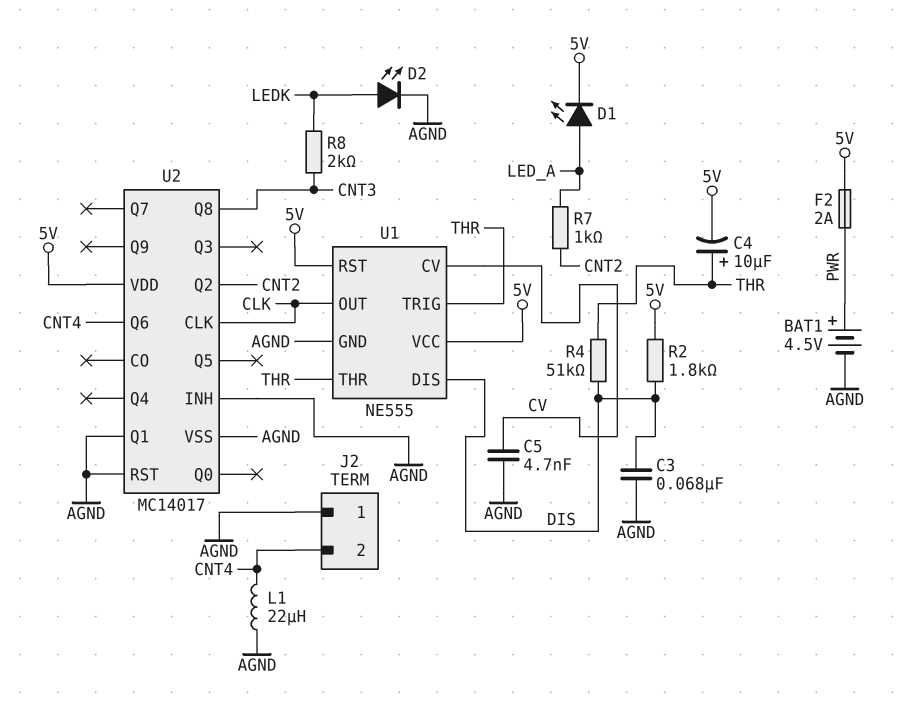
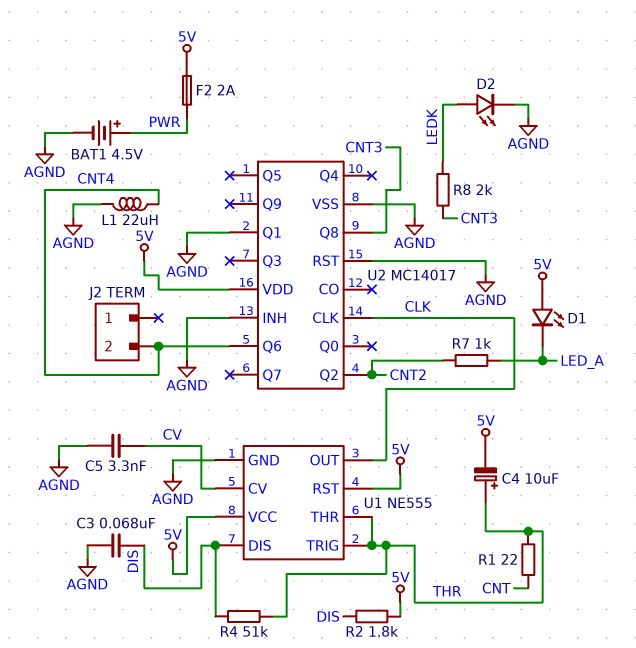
C5: 4.7nF (AGND, CV) -> 3.3nF (AGND, CV)
D1: LED (A LED_A, K 5V) -> LED (A 5V, K LED_A)
J2 pin 1: AGND -> none
R1: none -> 22 (CNT, THR)

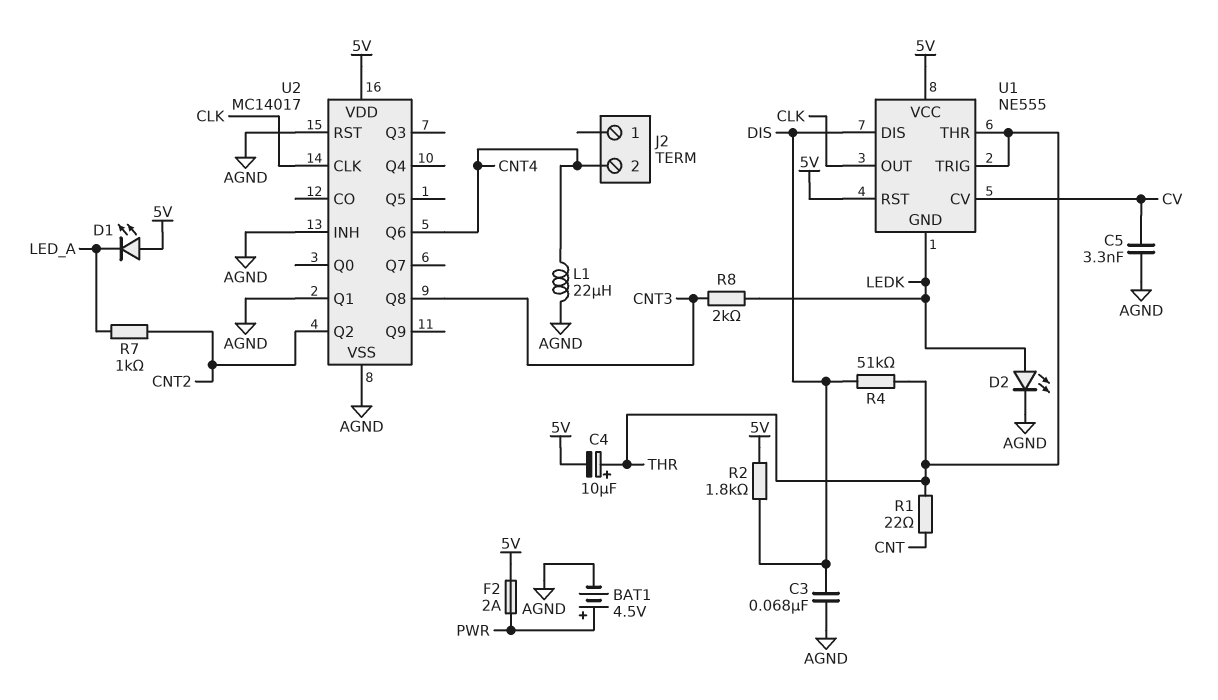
U1 pin GND: AGND -> LEDK

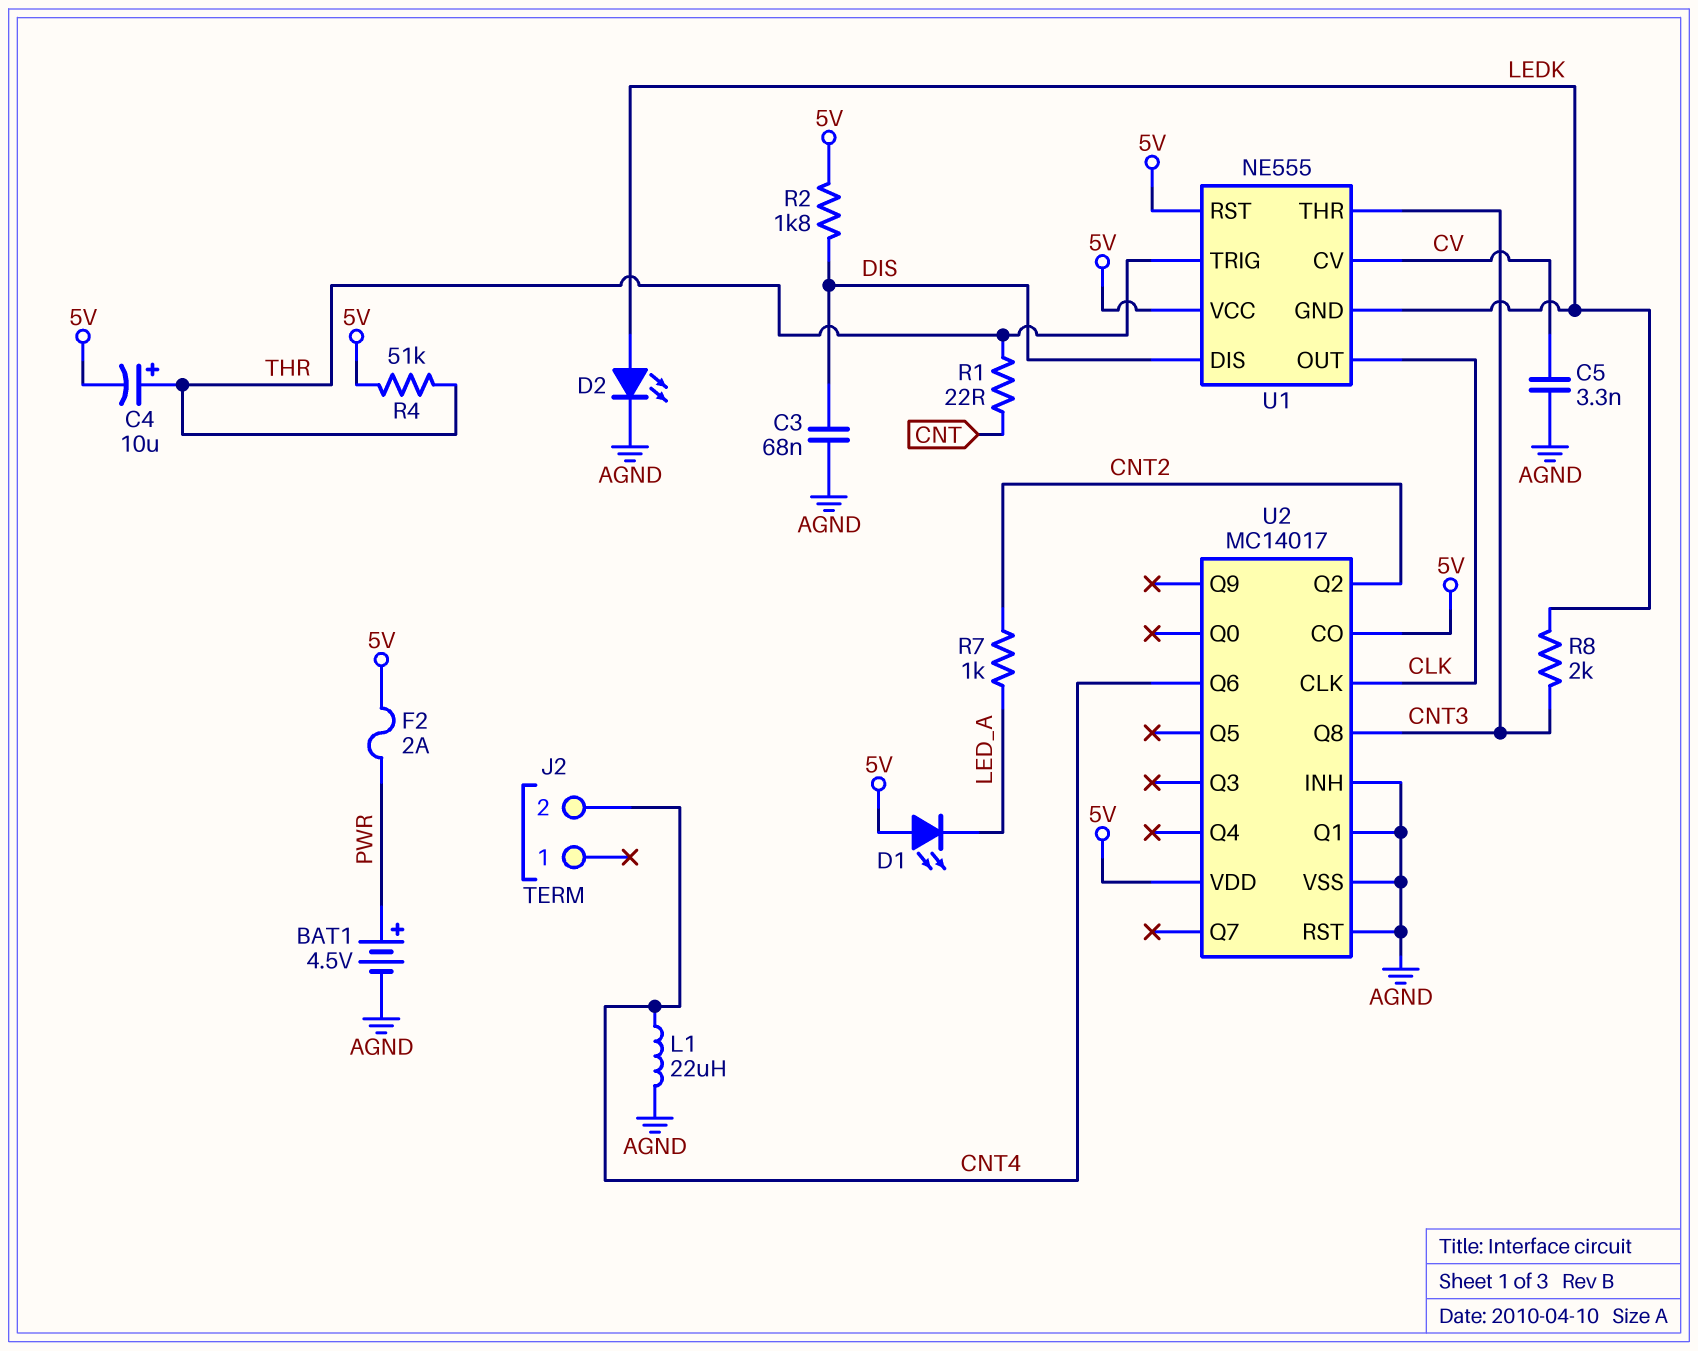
R4: 51k (DIS, THR) -> 51k (5V, THR)
U1 pin THR: THR -> CNT3
U2 pin CO: none -> 5V

